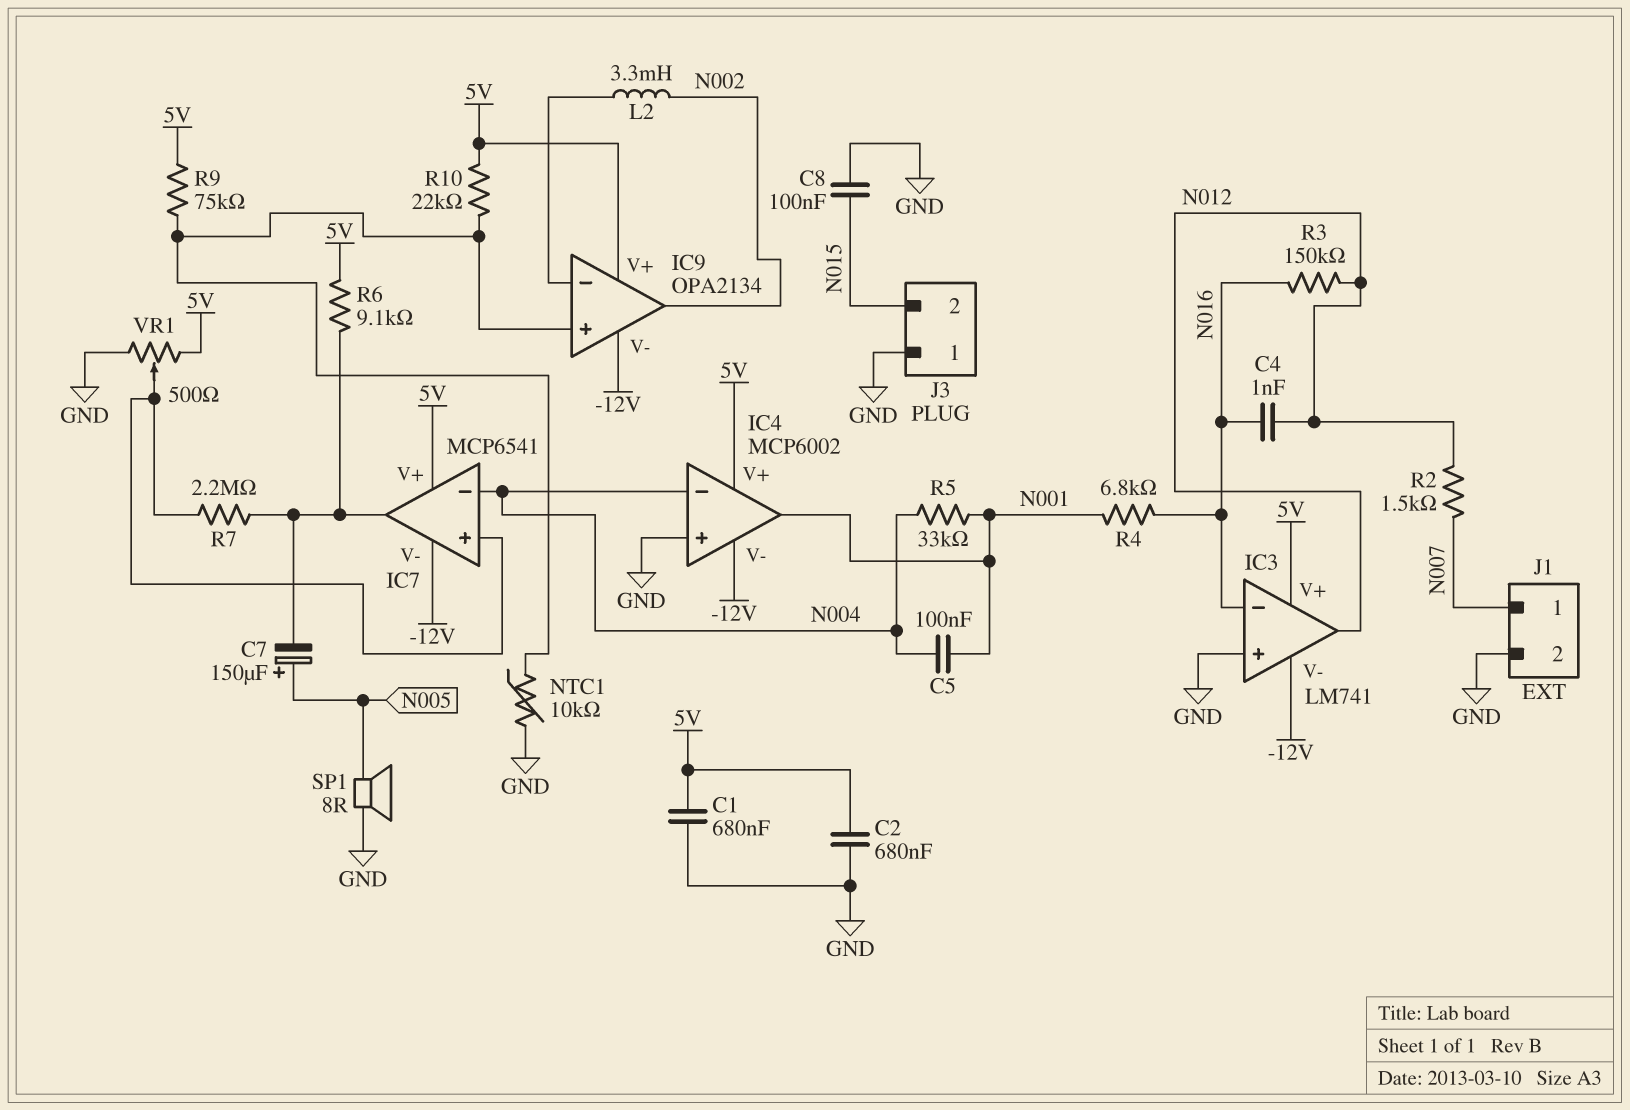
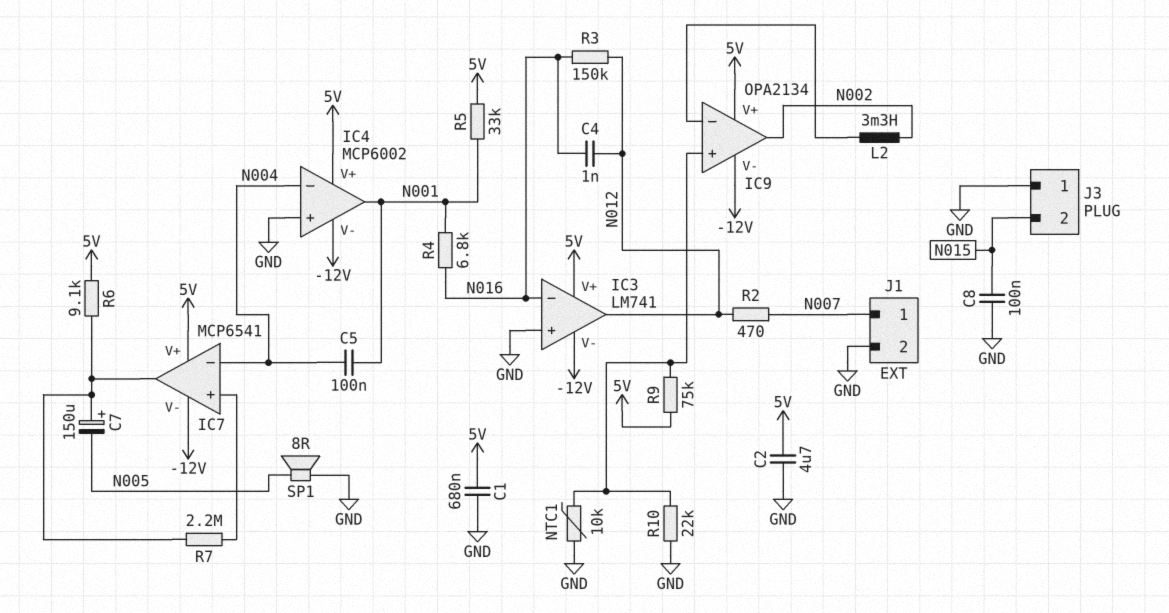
C2: 680nF (5V, GND) -> 4.7uF (5V, GND)
C7: 150uF (plus N005, minus IC7/out) -> 150uF (plus IC7/out, minus N005)
R2: 1.5k (N007, N012) -> 470 (N007, N012)
R5: 33k (N001, N004) -> 33k (5V, N001)
R10: 22k (5V, IC9/in+) -> 22k (GND, IC9/in+)
VR1: 500 (5V, GND, wiper IC7/in+) -> none

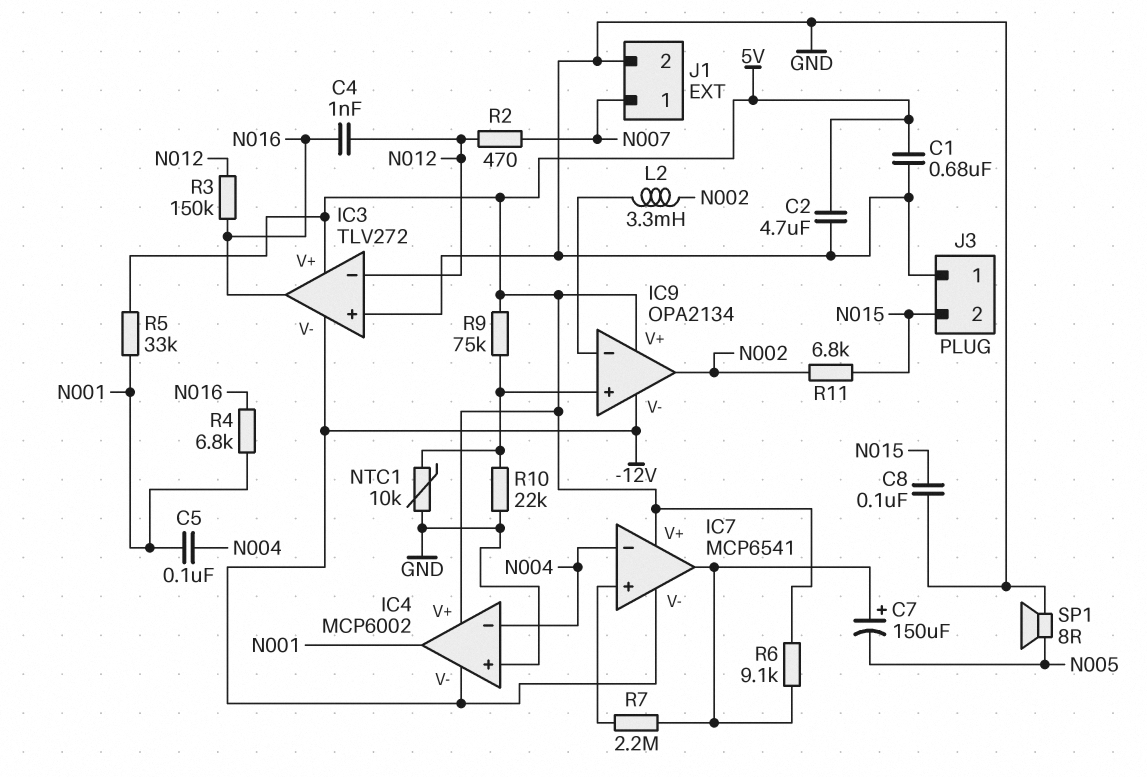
IC3: LM741 -> TLV272
IC3 pin in-: N016 -> N012
IC3 pin out: N012 -> N016
R11: none -> 6.8k (N002, N015)

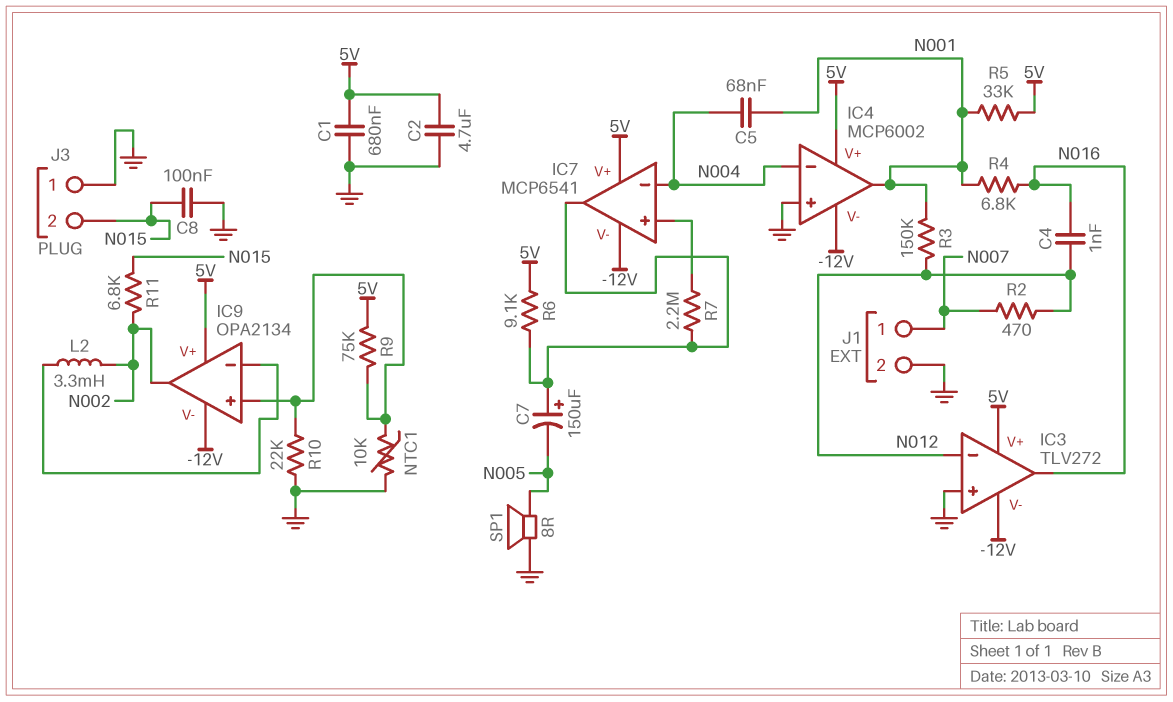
C5: 100nF (N001, N004) -> 68nF (N001, N004)
R3: 150k (N012, N016) -> 150k (N001, N012)

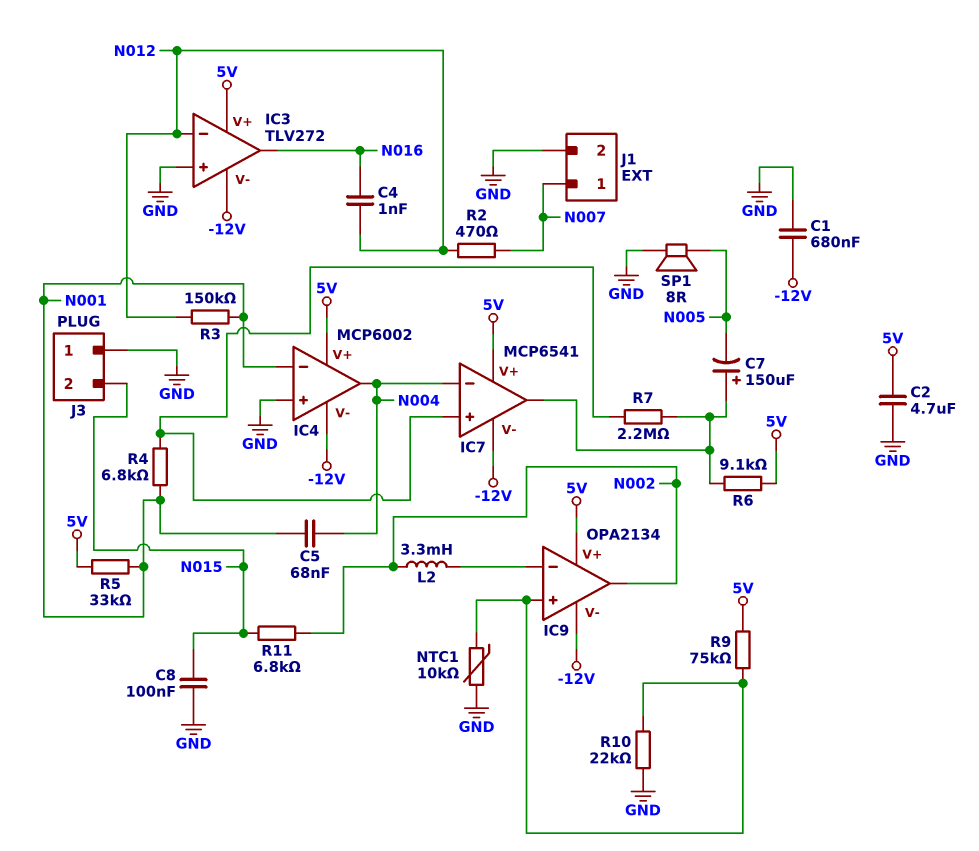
C1: 680nF (5V, GND) -> 680nF (-12V, GND)
IC4 pin in-: N004 -> N001
IC4 pin out: N001 -> N004
R4: 6.8k (N001, N016) -> 6.8k (IC7/in+, N001)

